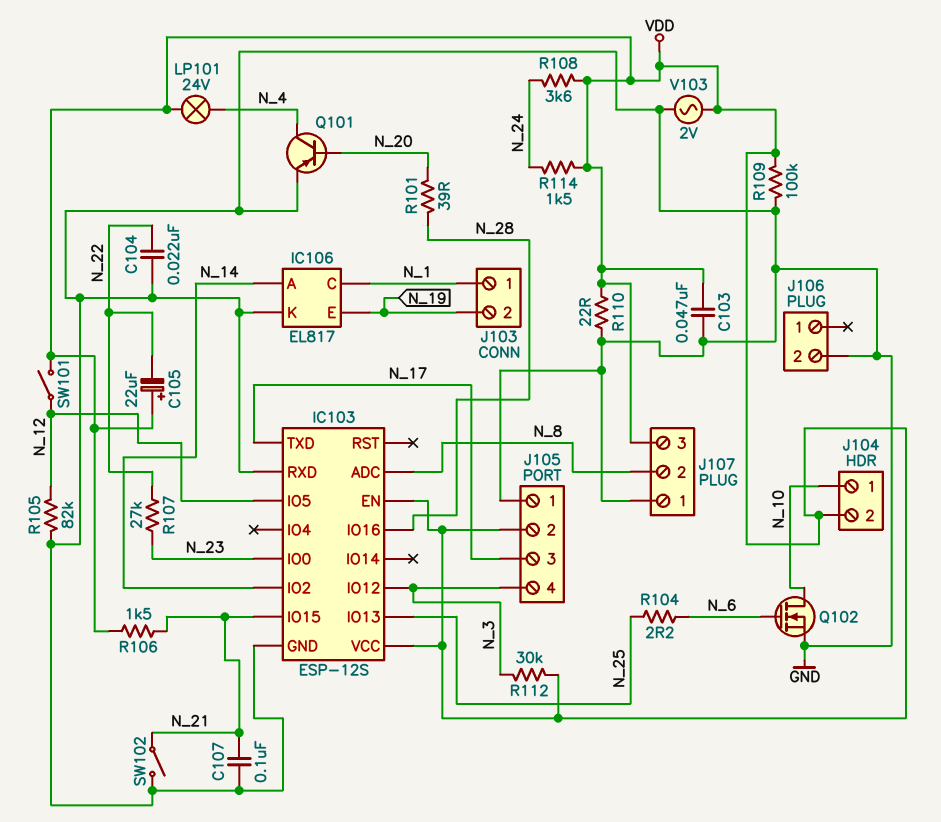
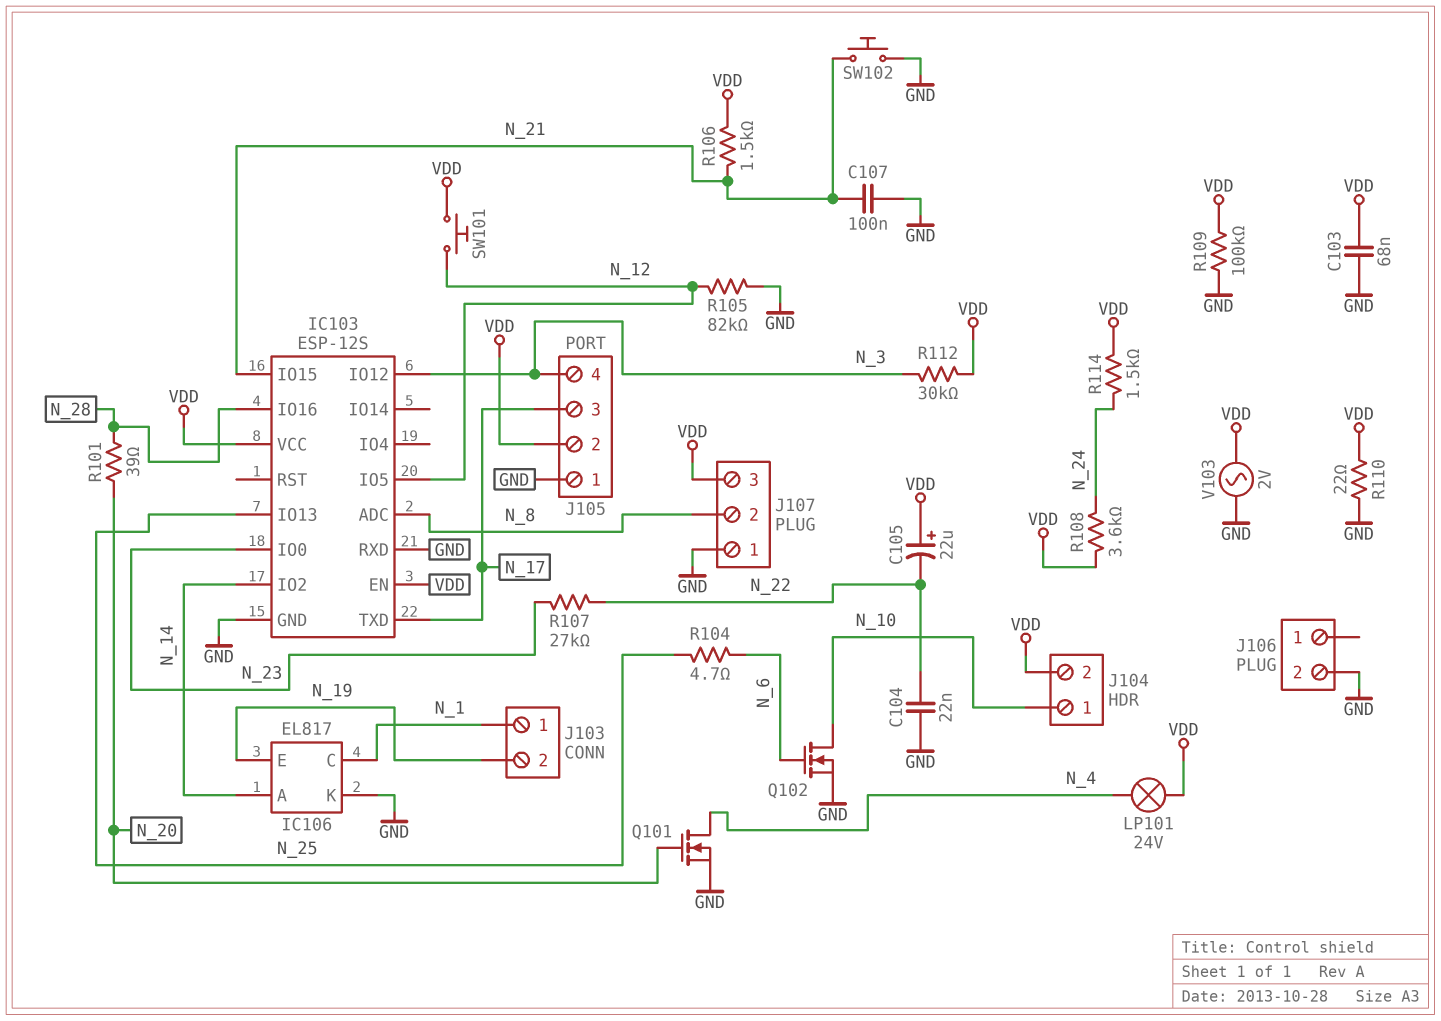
C103: 47nF (GND, VDD) -> 68nF (GND, VDD)
Q101: PNP (B N_20, C N_4, E GND) -> NMOS (G N_20, D N_4, S GND)
R104: 2.2 (N_6, N_25) -> 4.7 (N_6, N_25)
SW101: switch (N_12, VDD) -> button (N_12, VDD)
SW102: switch (GND, N_21) -> button (GND, N_21)

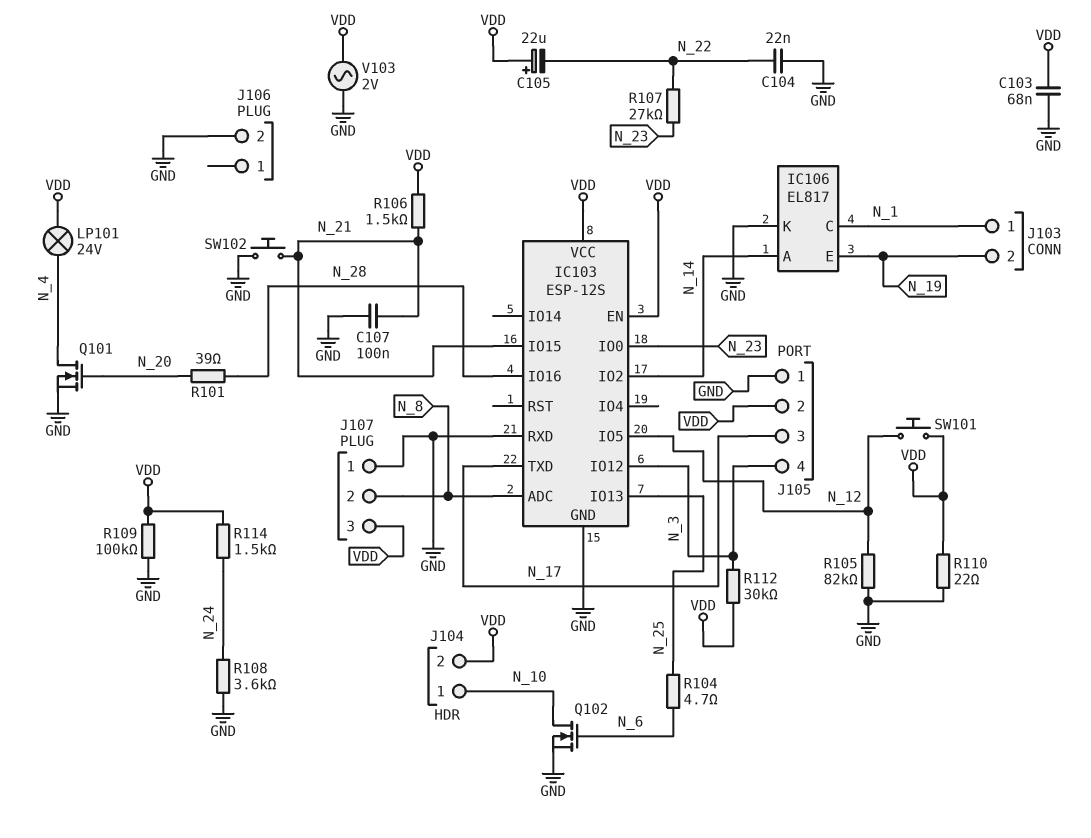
R108: 3.6k (N_24, VDD) -> 3.6k (GND, N_24)

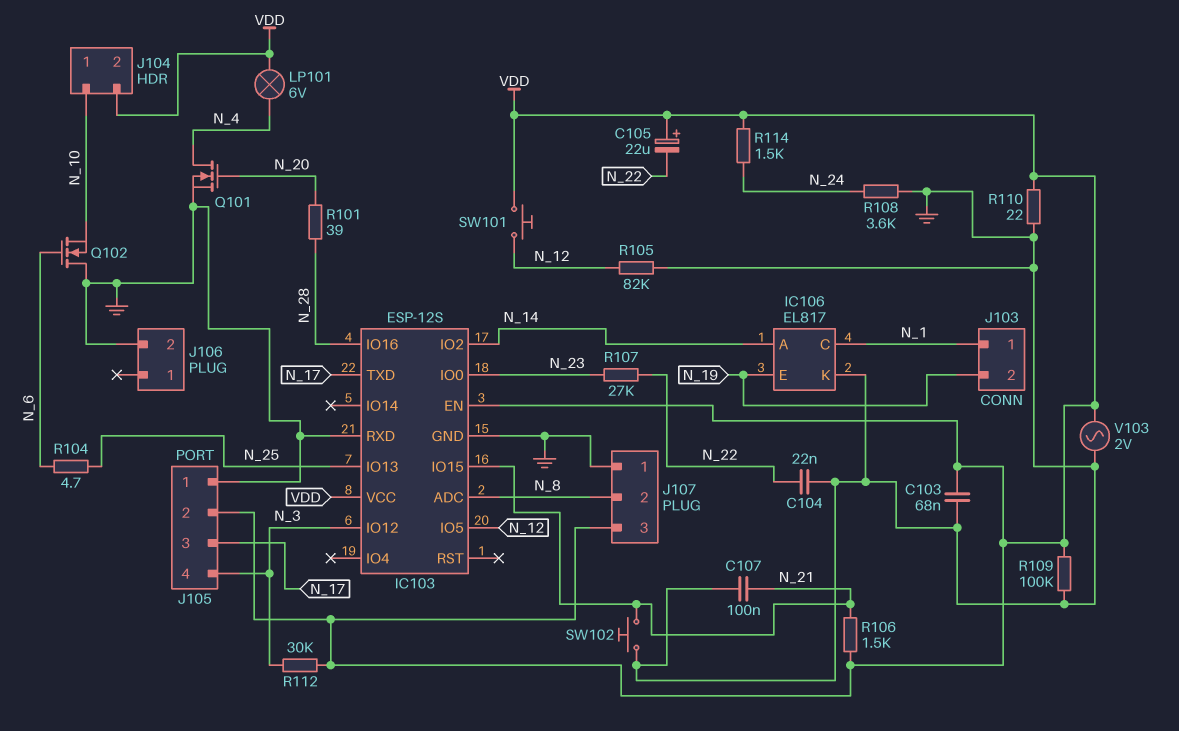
LP101: lamp 24V (N_4, VDD) -> lamp 6V (N_4, VDD)
Q102: NMOS (G N_6, D N_10, S GND) -> NMOS (G N_6, D GND, S N_10)

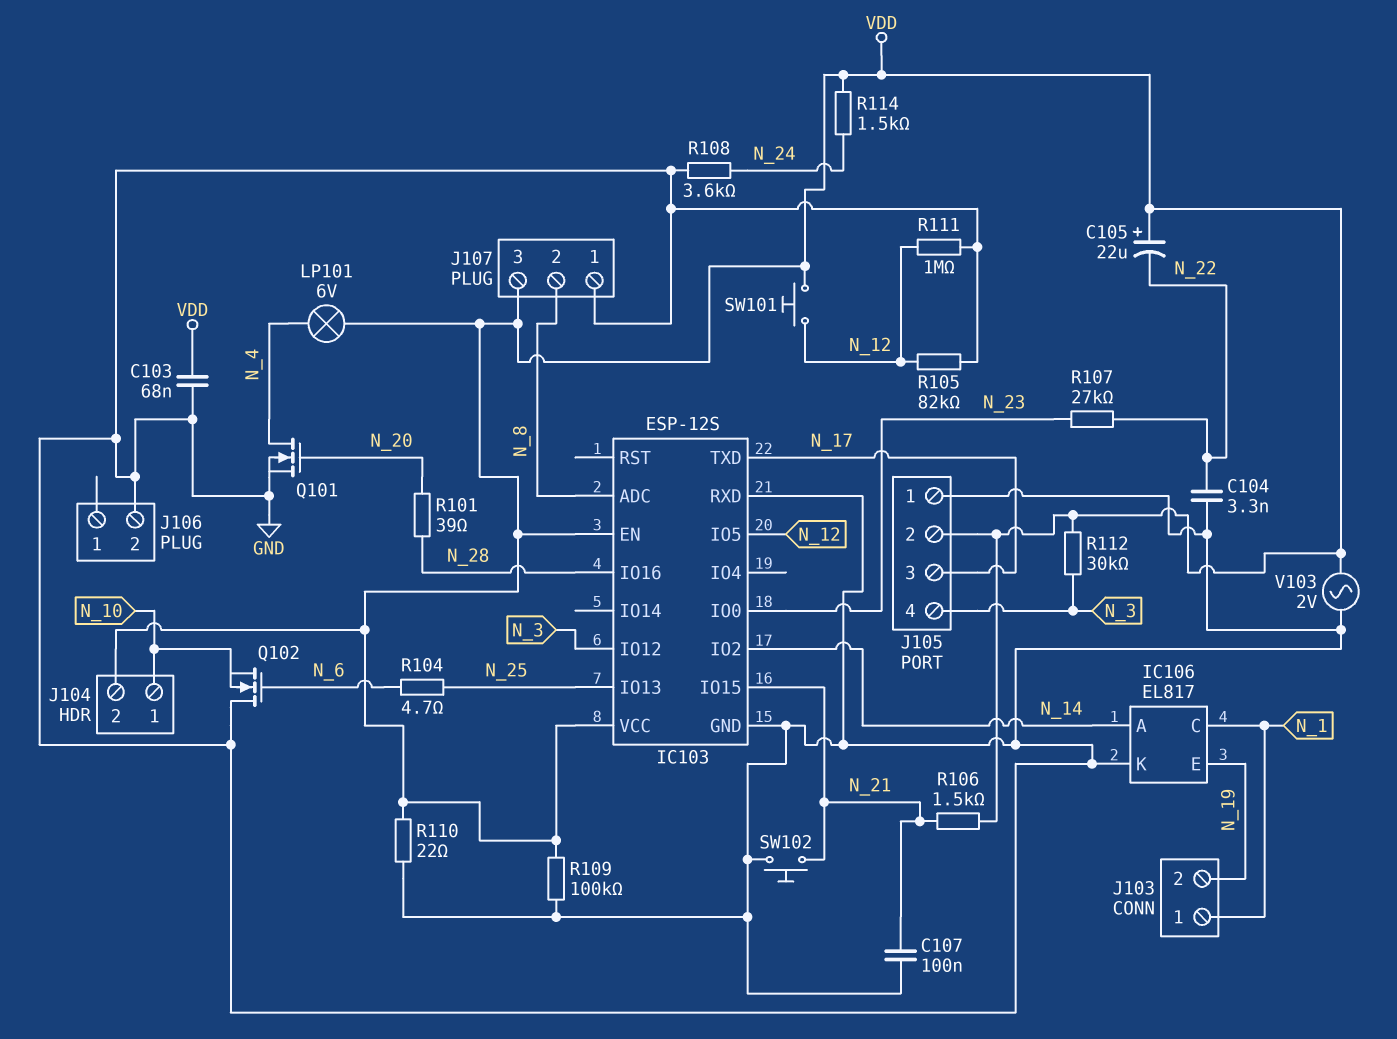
C104: 22nF (GND, N_22) -> 3.3nF (GND, N_22)
R111: none -> 1M (GND, N_12)

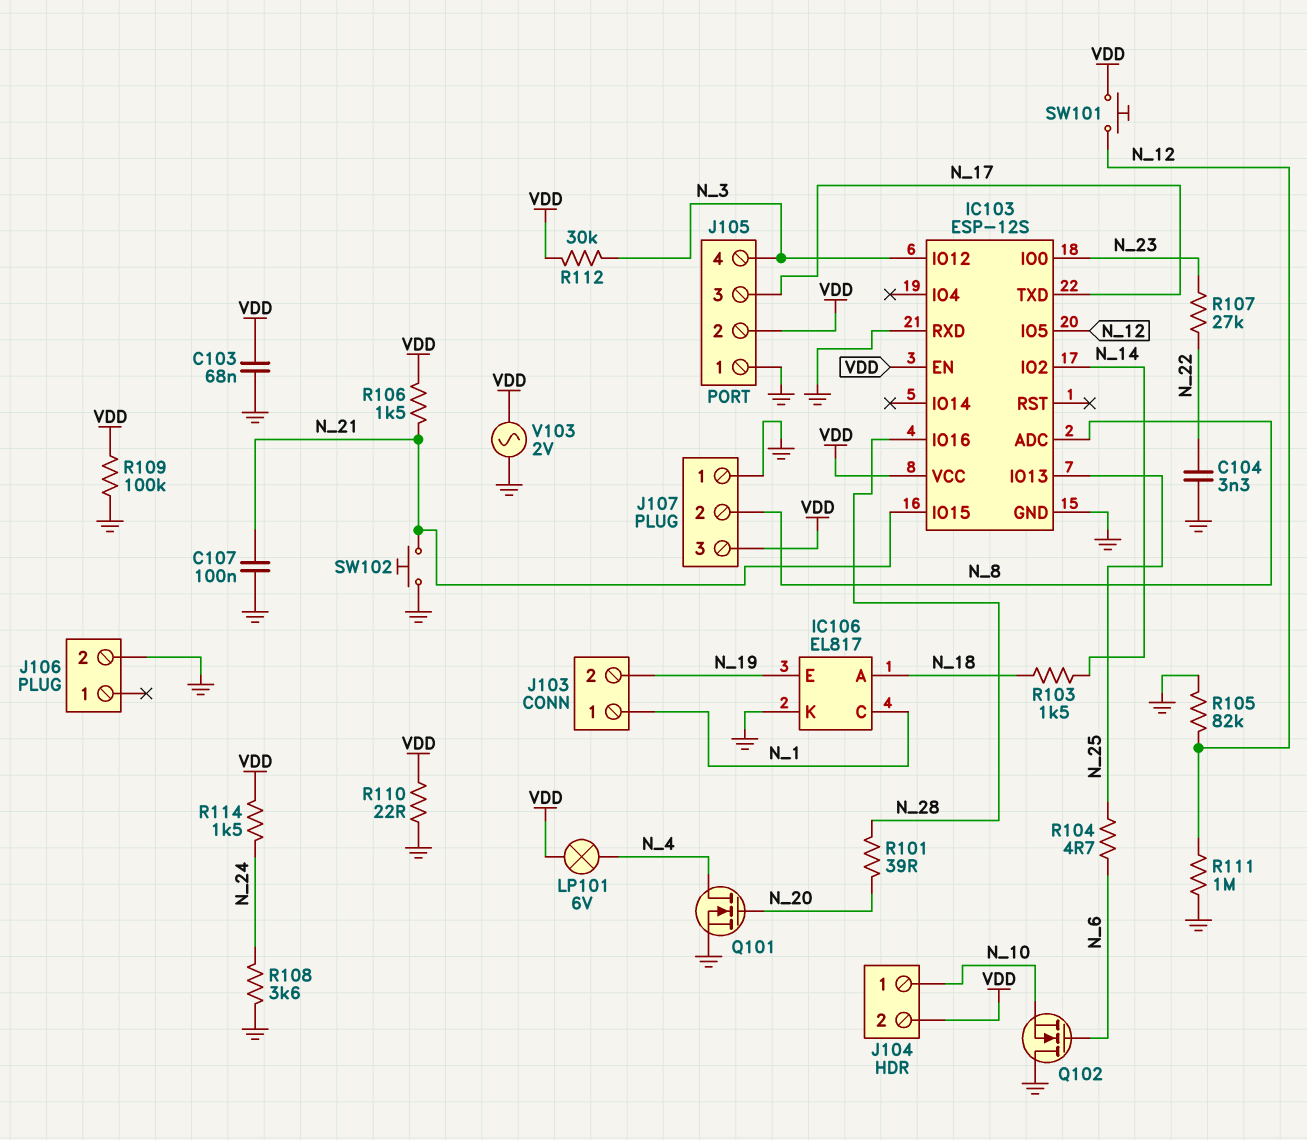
C105: 22uF (plus VDD, minus N_22) -> none
IC106 pin A: N_14 -> N_18
R103: none -> 1.5k (N_14, N_18)

